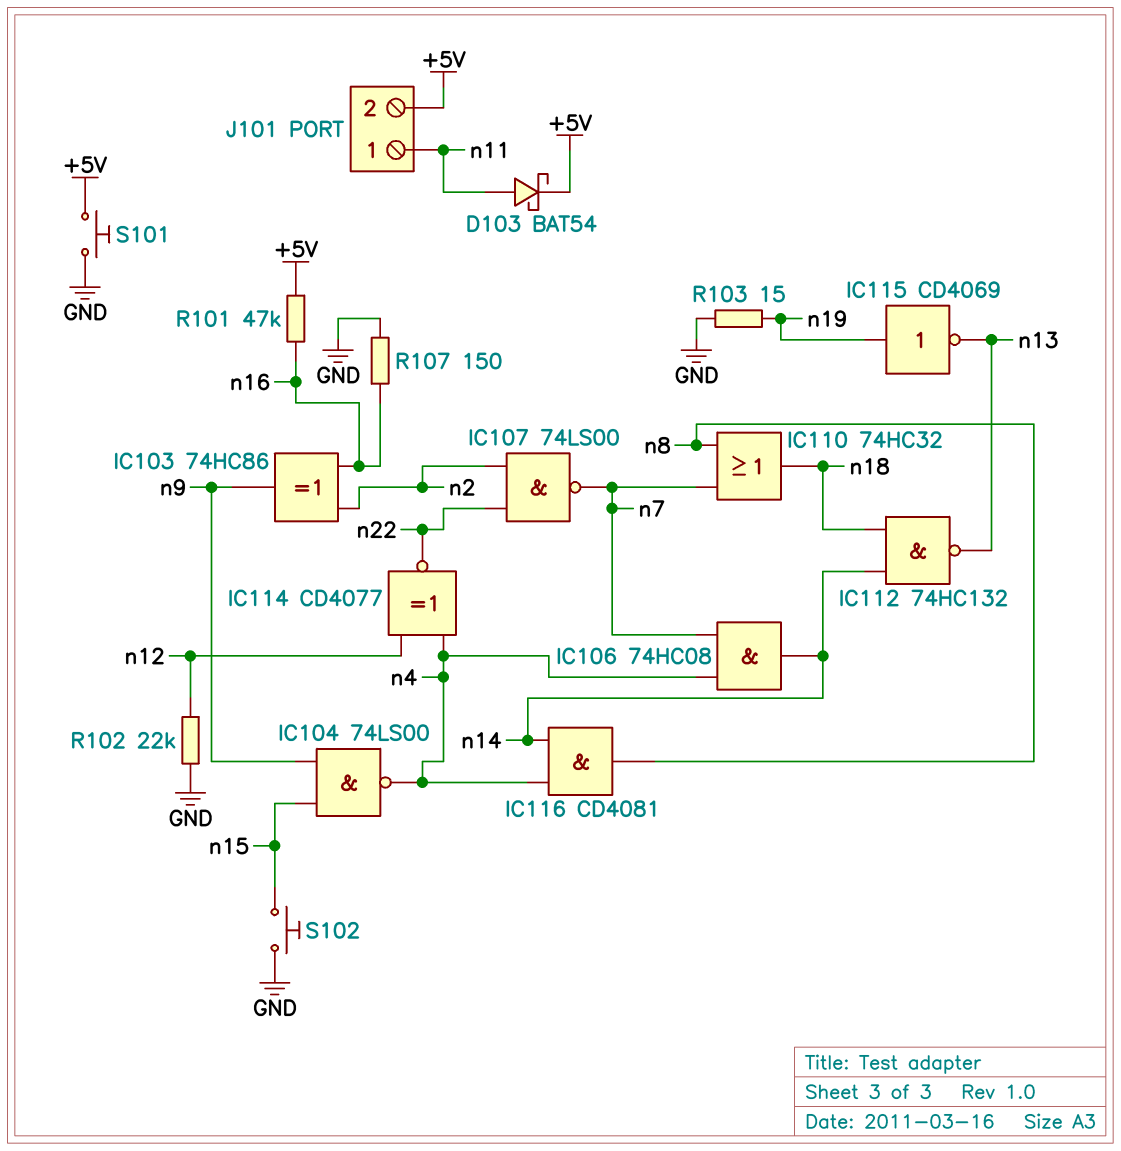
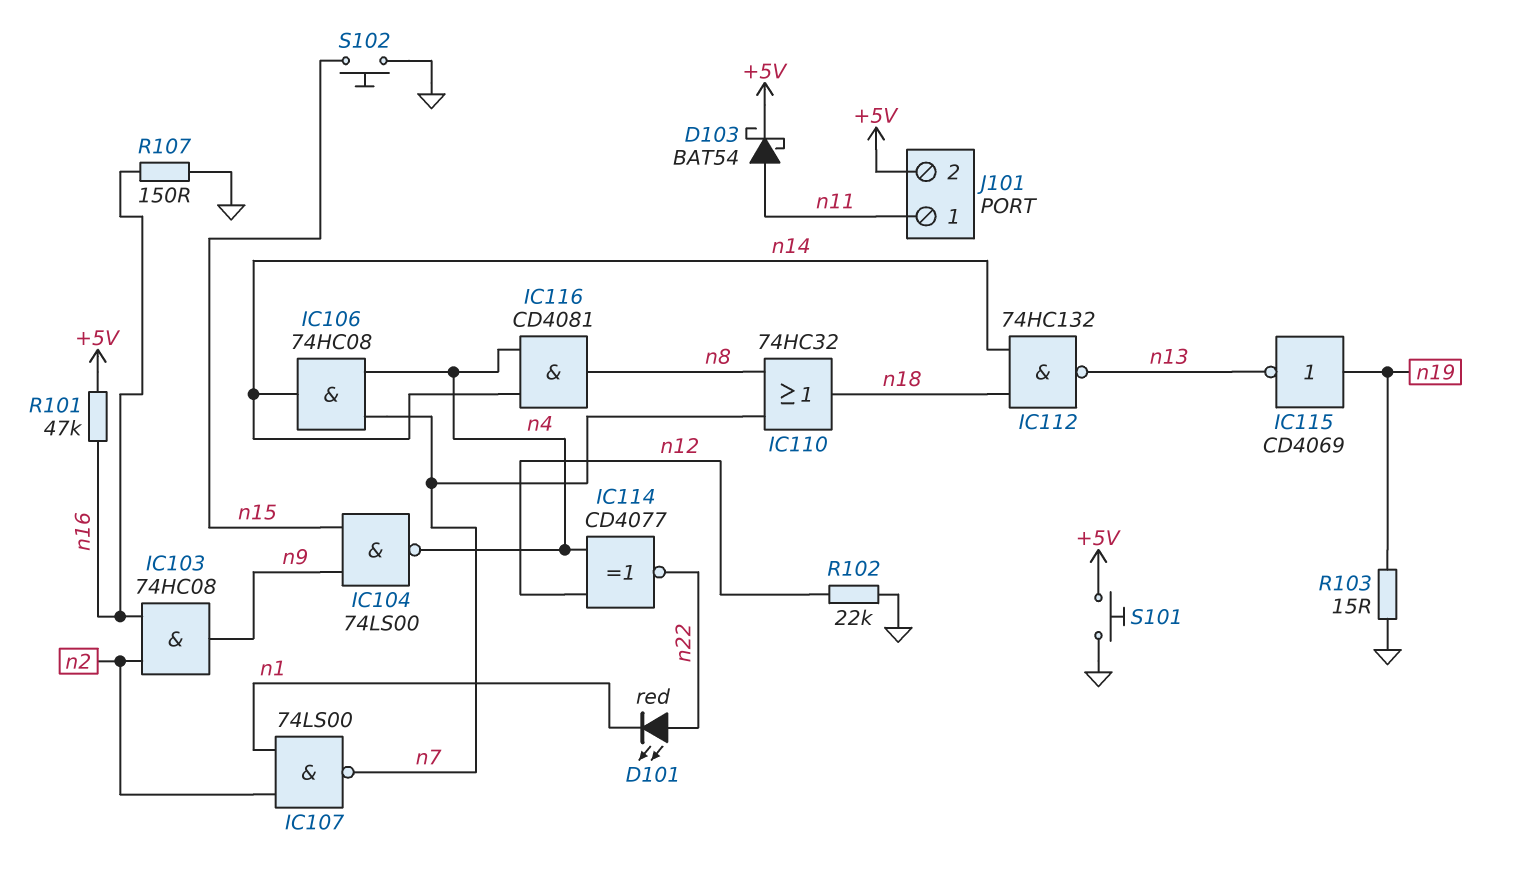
D101: none -> LED red (A n22, K n1)
IC103: XOR 74HC86 (in n2, in n16, out n9) -> AND 74HC08 (in n2, in n16, out n9)
IC107: NAND 74LS00 (in n2, in n22, out n7) -> NAND 74LS00 (in n1, in n2, out n7)

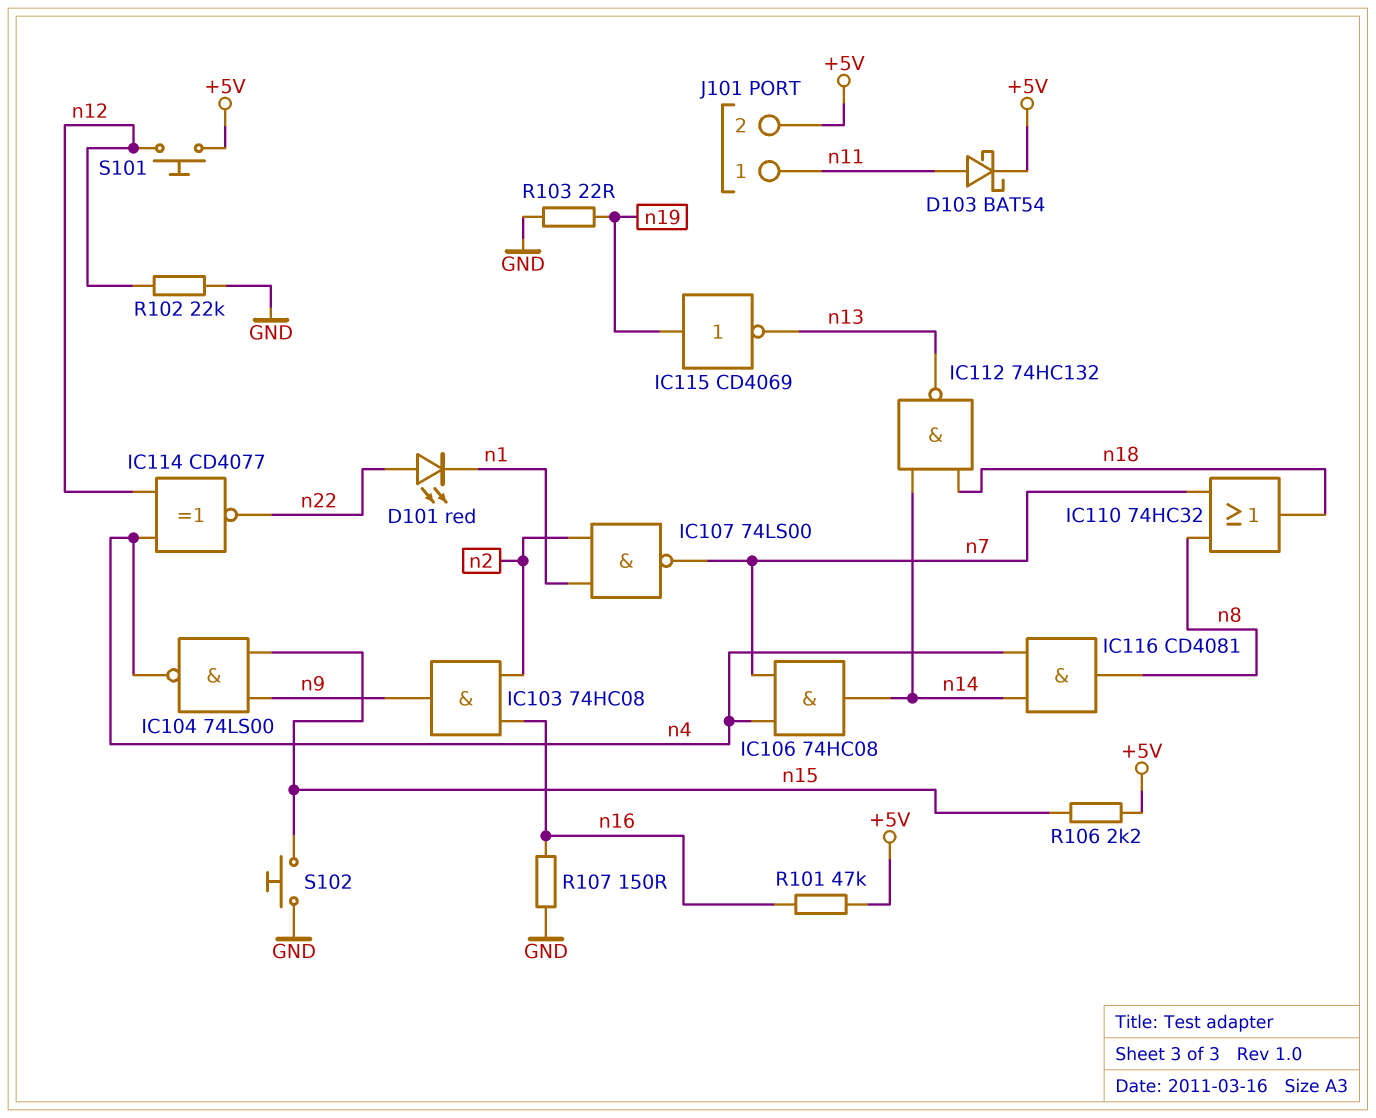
R103: 15 (GND, n19) -> 22 (GND, n19)
R106: none -> 2.2k (+5V, n15)
S101: button (+5V, GND) -> button (+5V, n12)

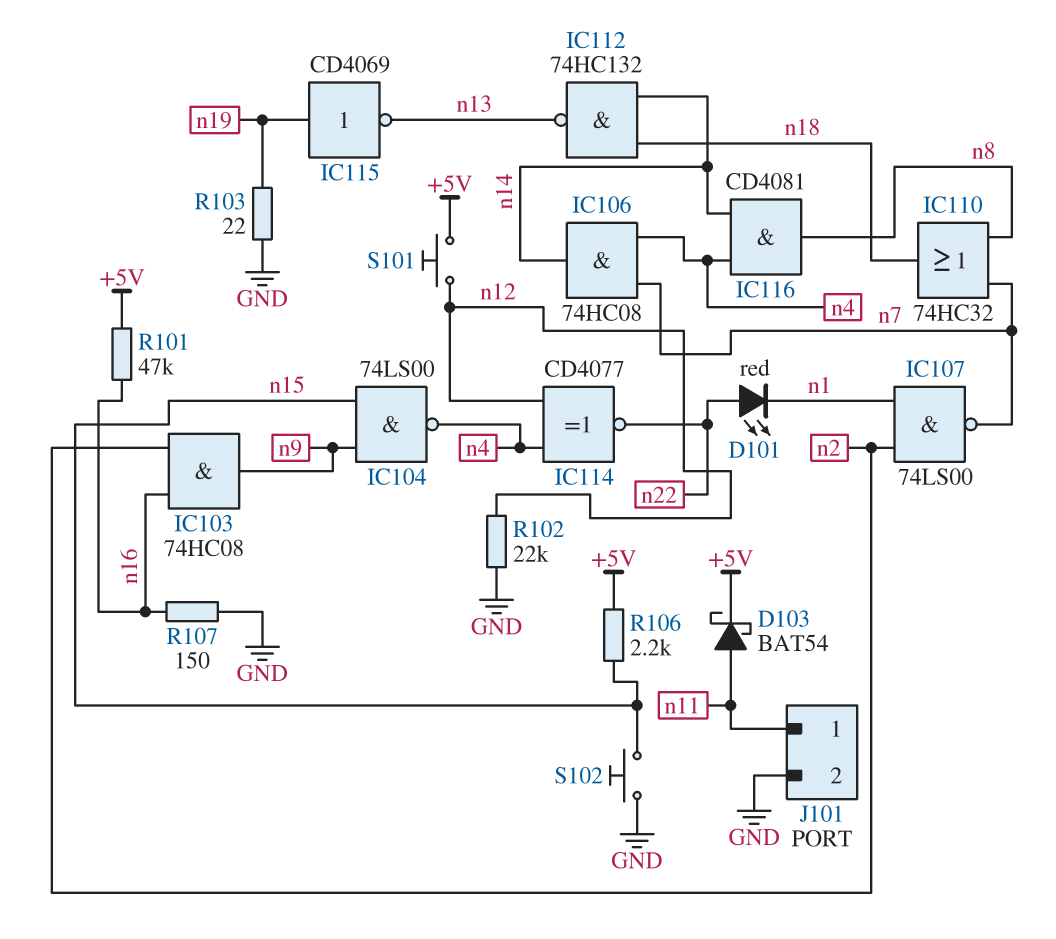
J101 pin 2: +5V -> GND

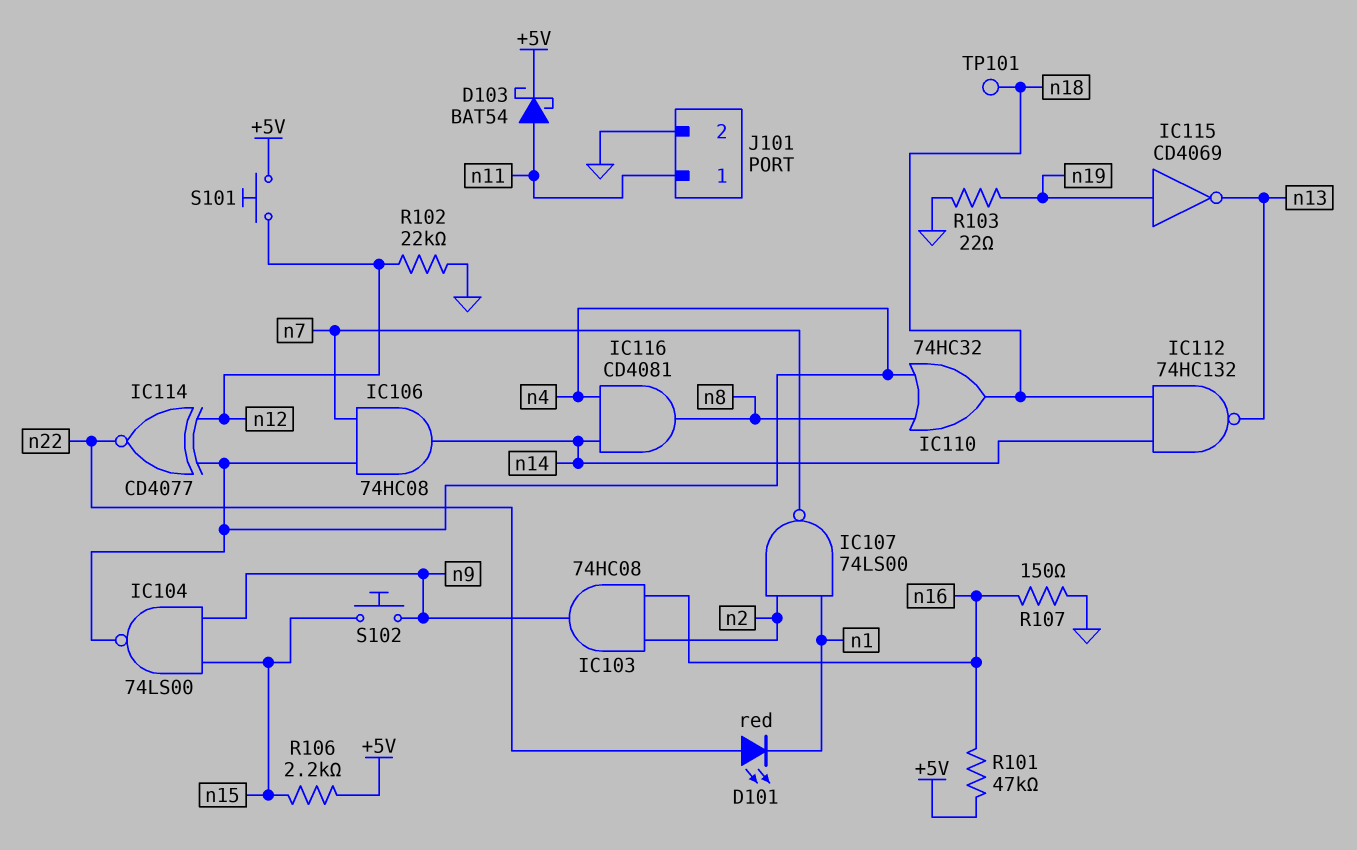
IC110: OR 74HC32 (in n7, in n8, out n18) -> OR 74HC32 (in n4, in n8, out n18)
S102: button (GND, n15) -> button (n9, n15)
TP101: none -> test point (n18)

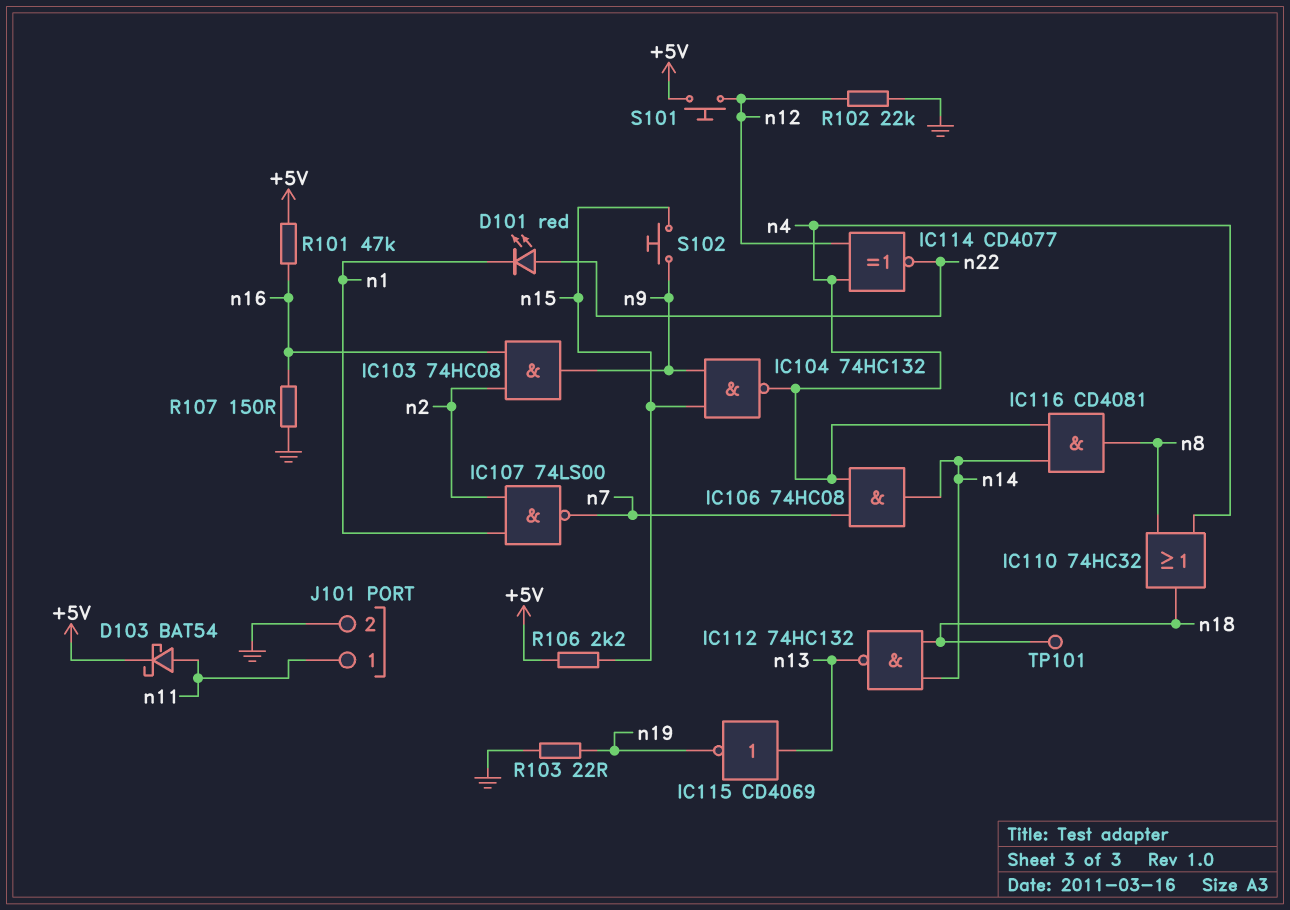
IC104: NAND 74LS00 (in n9, in n15, out n4) -> NAND 74HC132 (in n9, in n15, out n4)
IC115: NOT CD4069 (in n19, out n13) -> NOT CD4069 (in n13, out n19)

